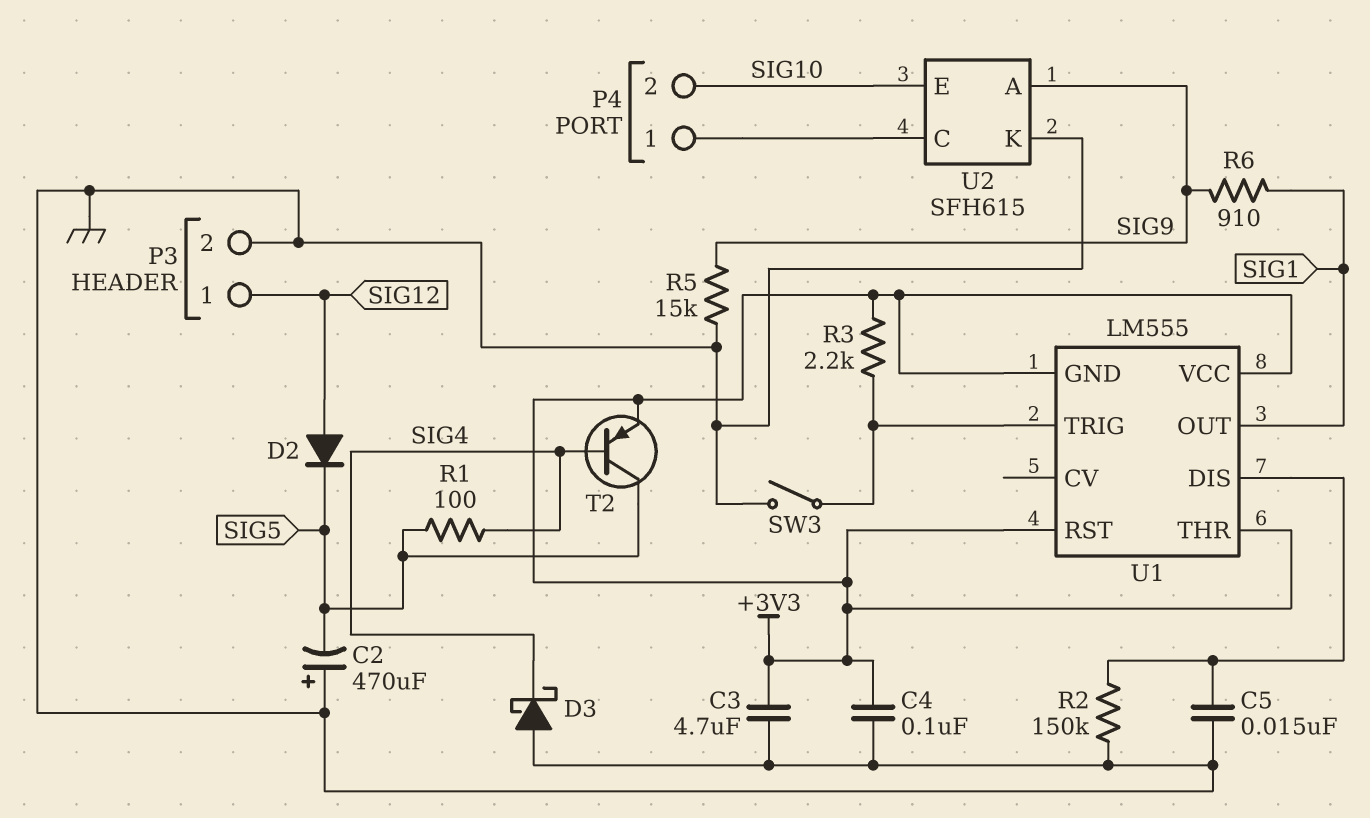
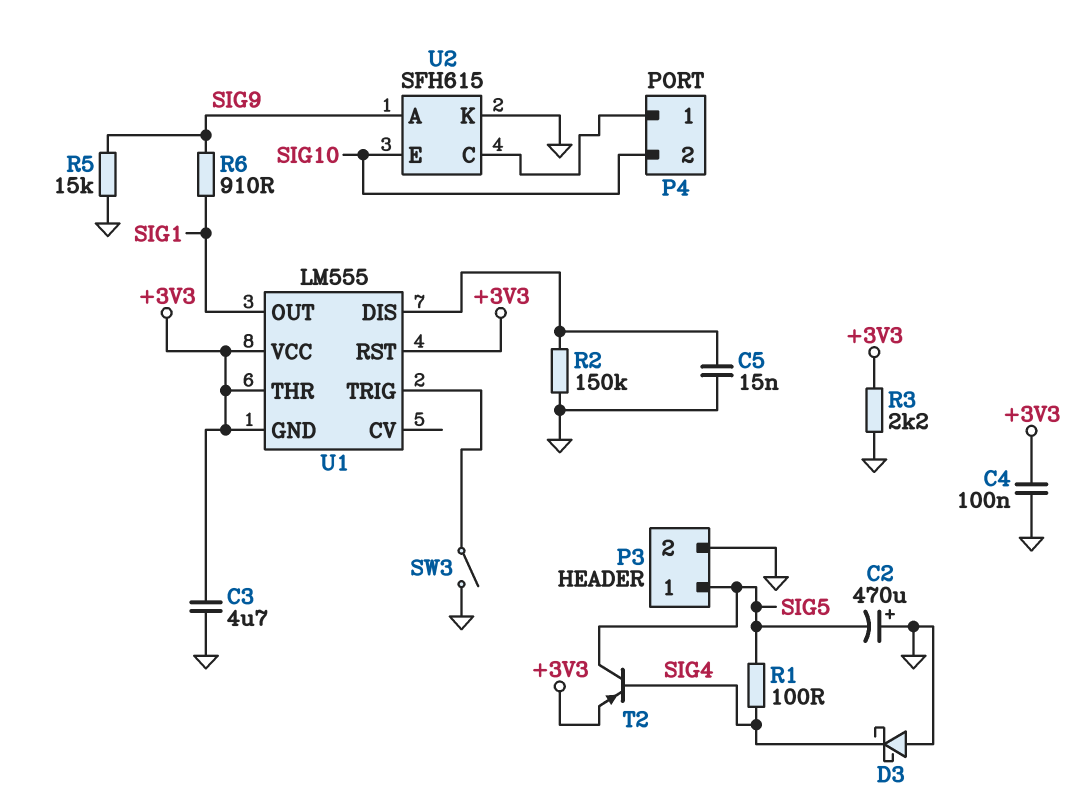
D2: diode (A SIG12, K SIG5) -> none
P3 pin 1: SIG12 -> SIG5
R3: 2.2k (+3V3, U1/TRIG) -> 2.2k (+3V3, GND)

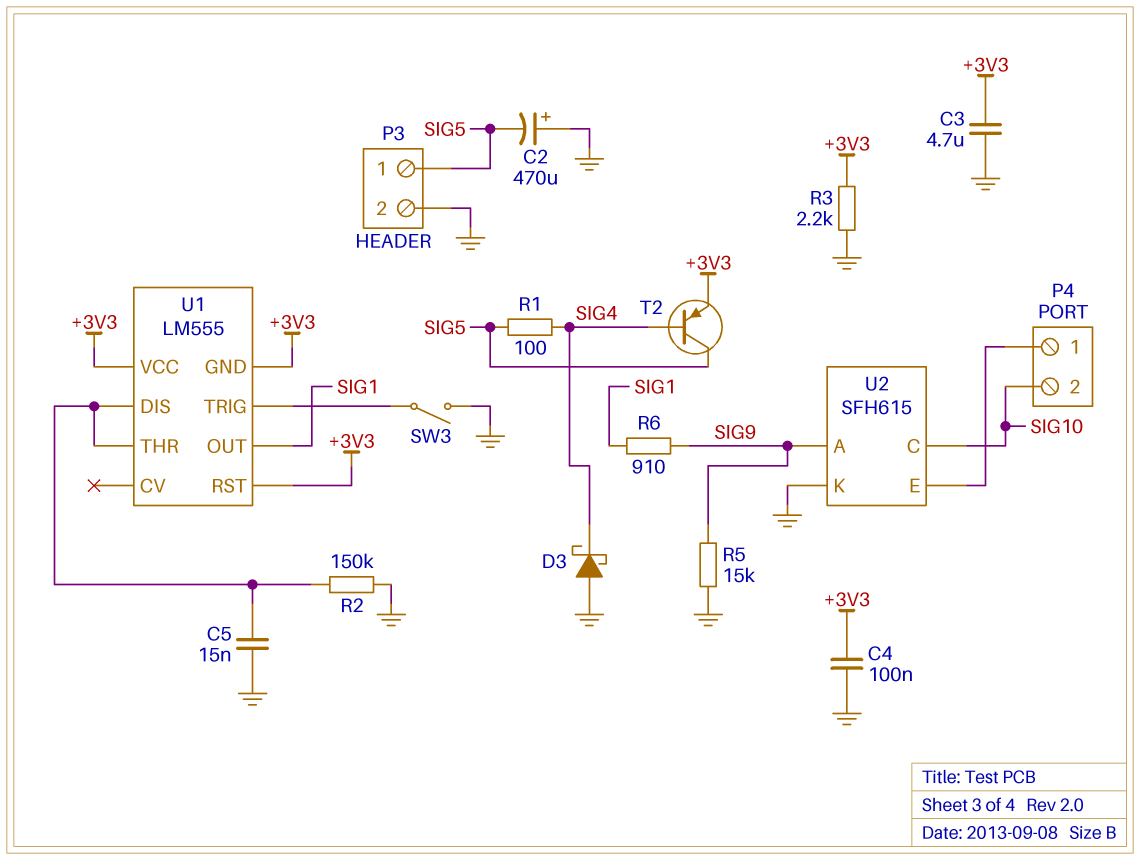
U1 pin THR: +3V3 -> U1/DIS
U2 pin C: P4/1 -> SIG10
U2 pin E: SIG10 -> P4/1

